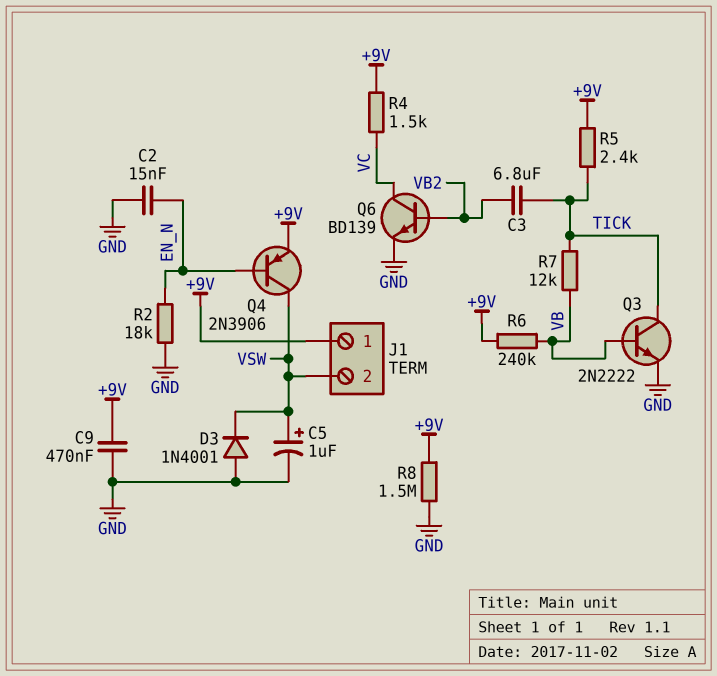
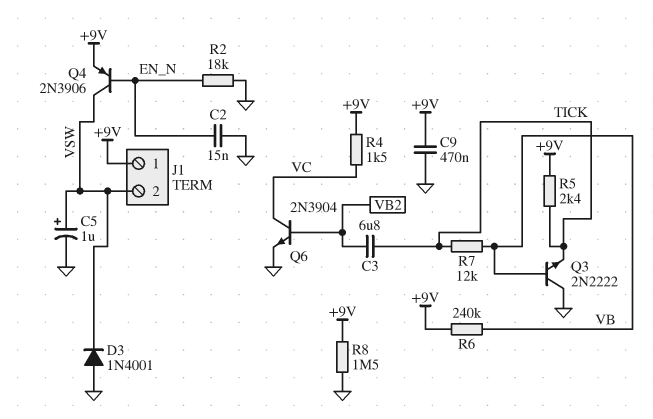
Q3: NPN 2N2222 (B VB, C TICK, E GND) -> NPN 2N2222 (B VB, C GND, E TICK)
Q6: NPN BD139 (B VB2, C VC, E GND) -> NPN 2N3904 (B VB2, C VC, E GND)

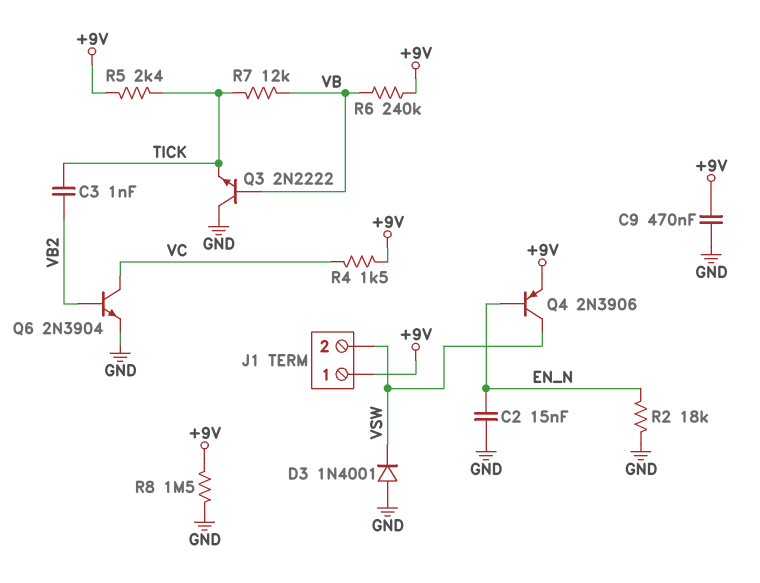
C3: 6.8uF (TICK, VB2) -> 1nF (TICK, VB2)
C5: 1uF (plus VSW, minus GND) -> none

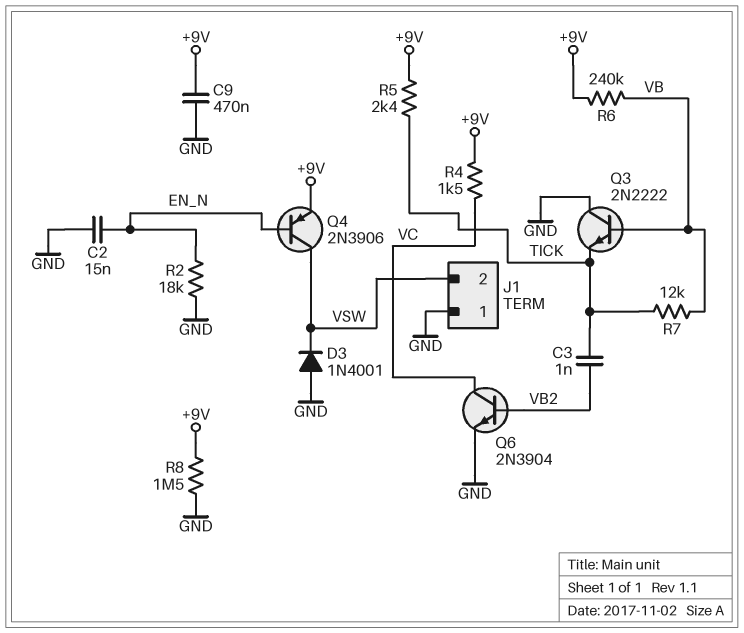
J1 pin 1: +9V -> GND

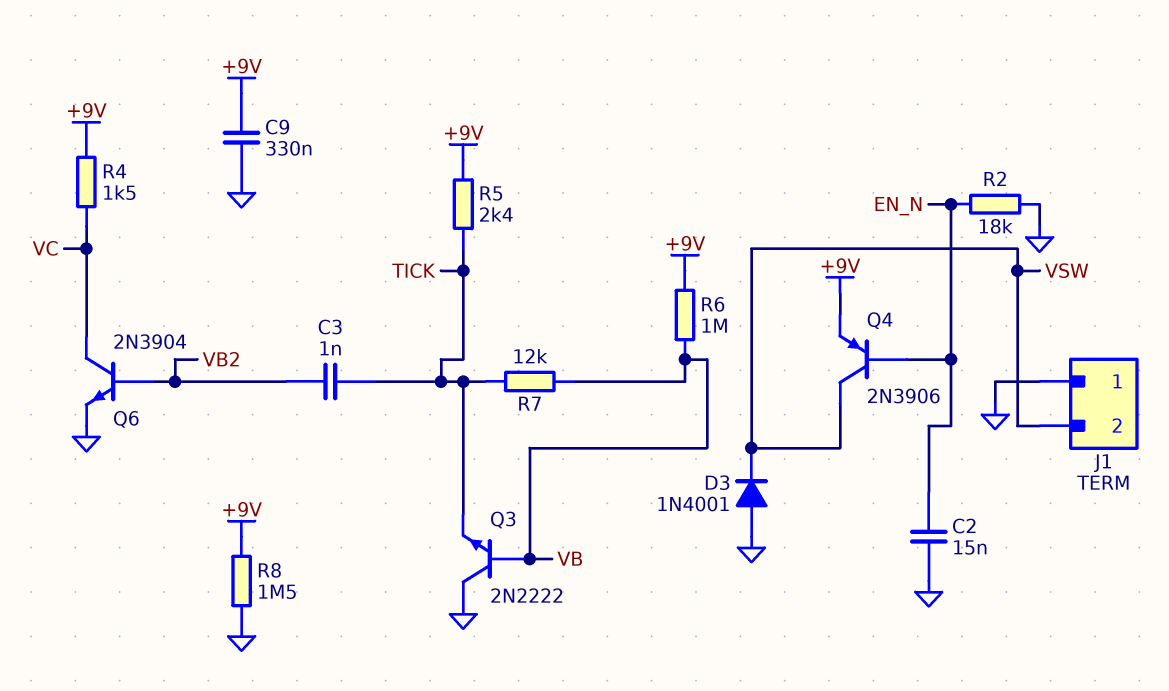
C9: 470nF (+9V, GND) -> 330nF (+9V, GND)
R6: 240k (+9V, VB) -> 1M (+9V, VB)

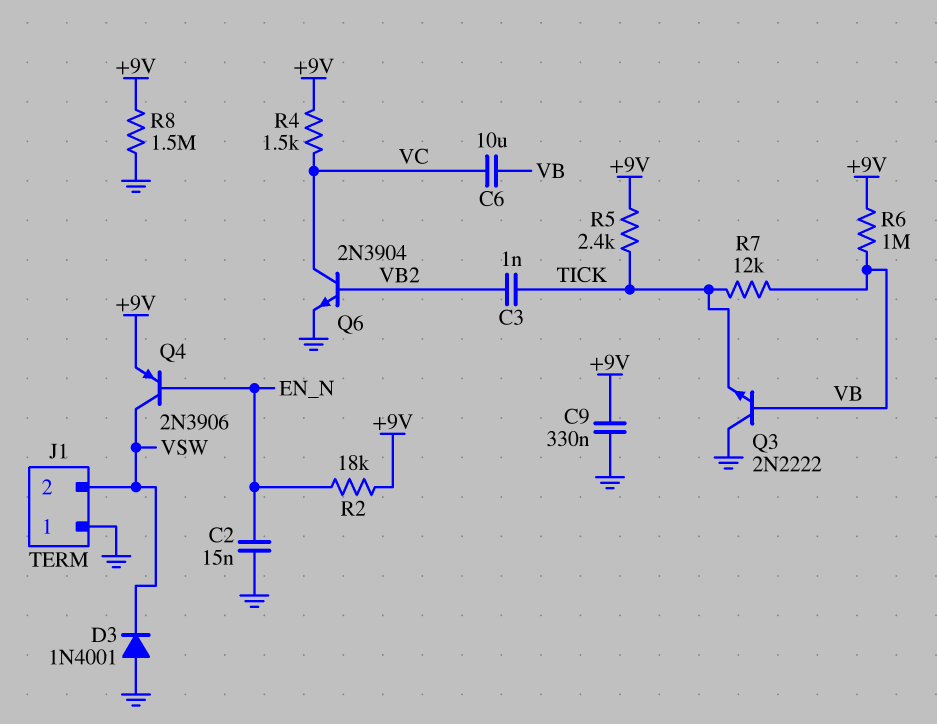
C6: none -> 10uF (VB, VC)
R2: 18k (EN_N, GND) -> 18k (+9V, EN_N)

